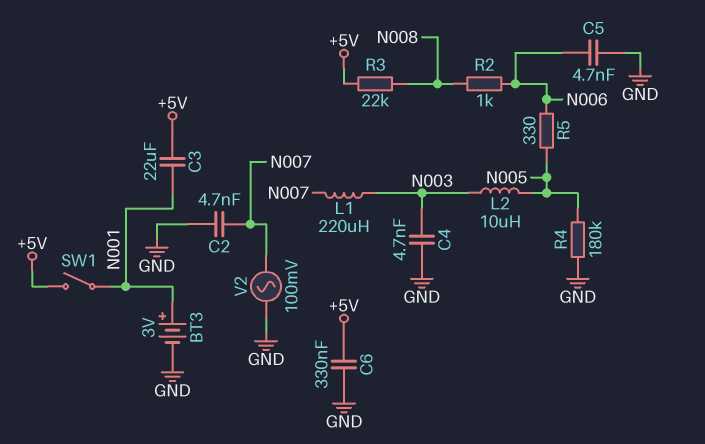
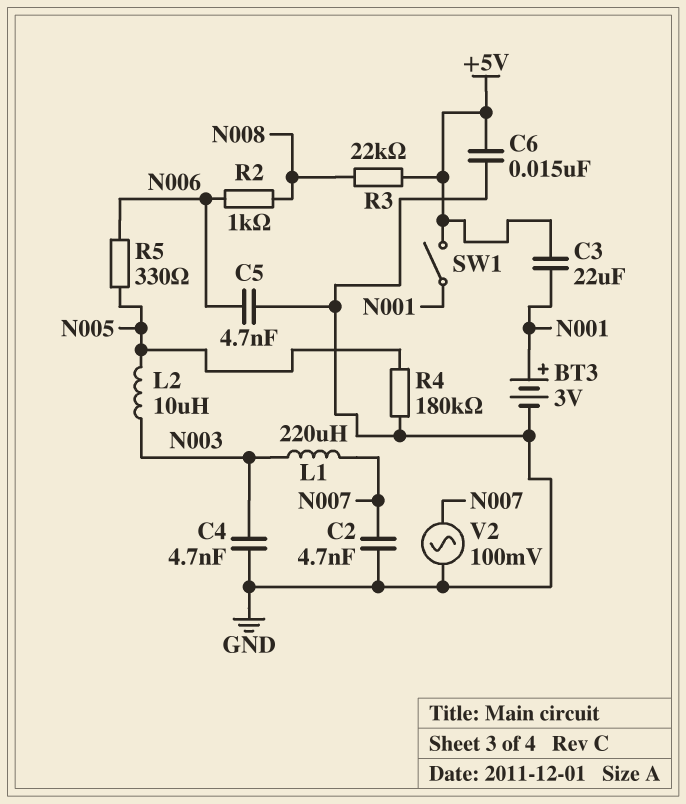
C6: 330nF (+5V, GND) -> 15nF (+5V, GND)

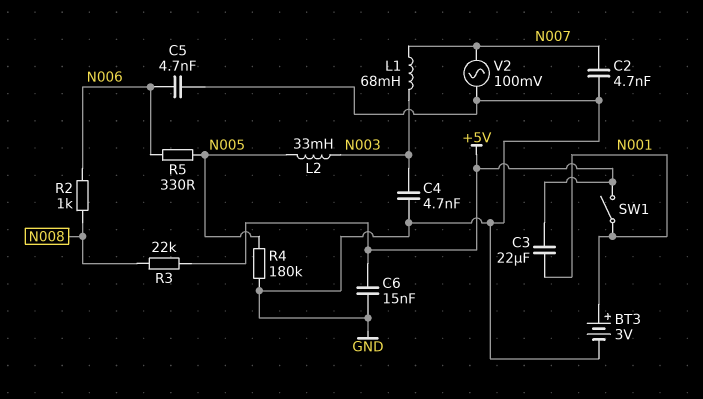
L1: 220uH (N003, N007) -> 68mH (N003, N007)
L2: 10uH (N003, N005) -> 33mH (N003, N005)

